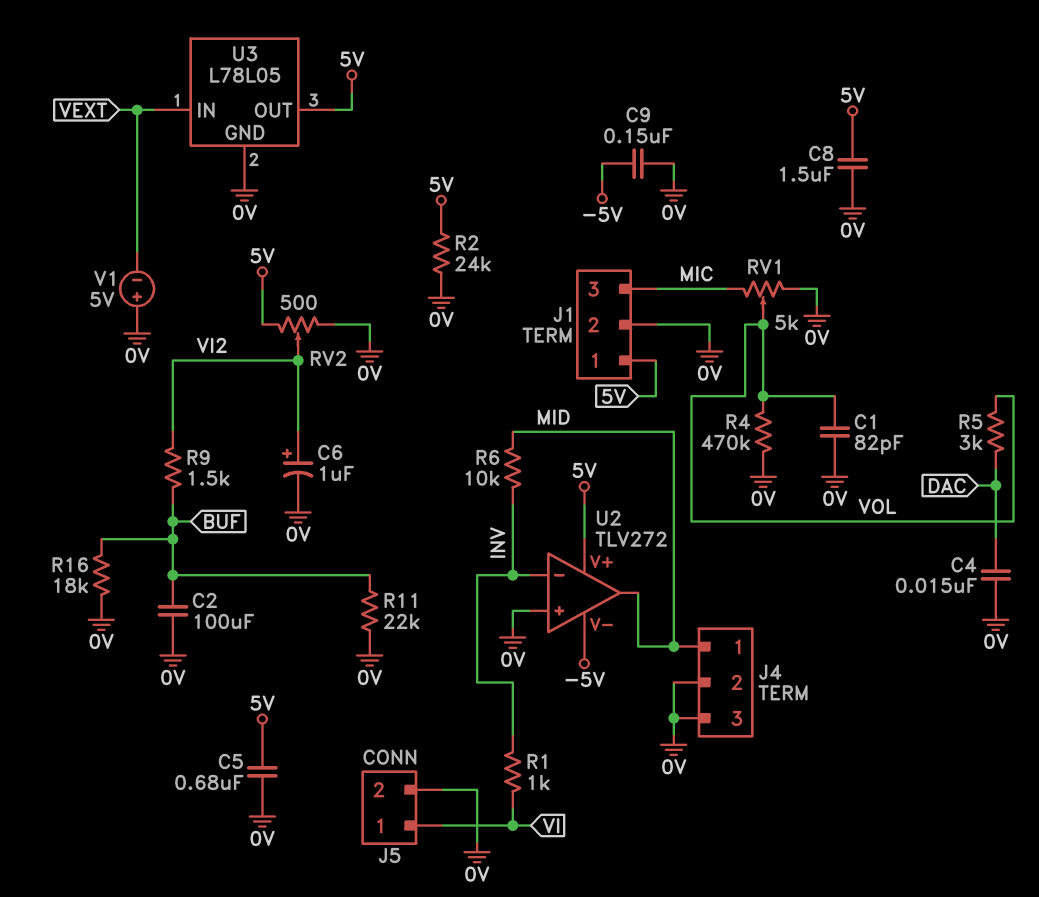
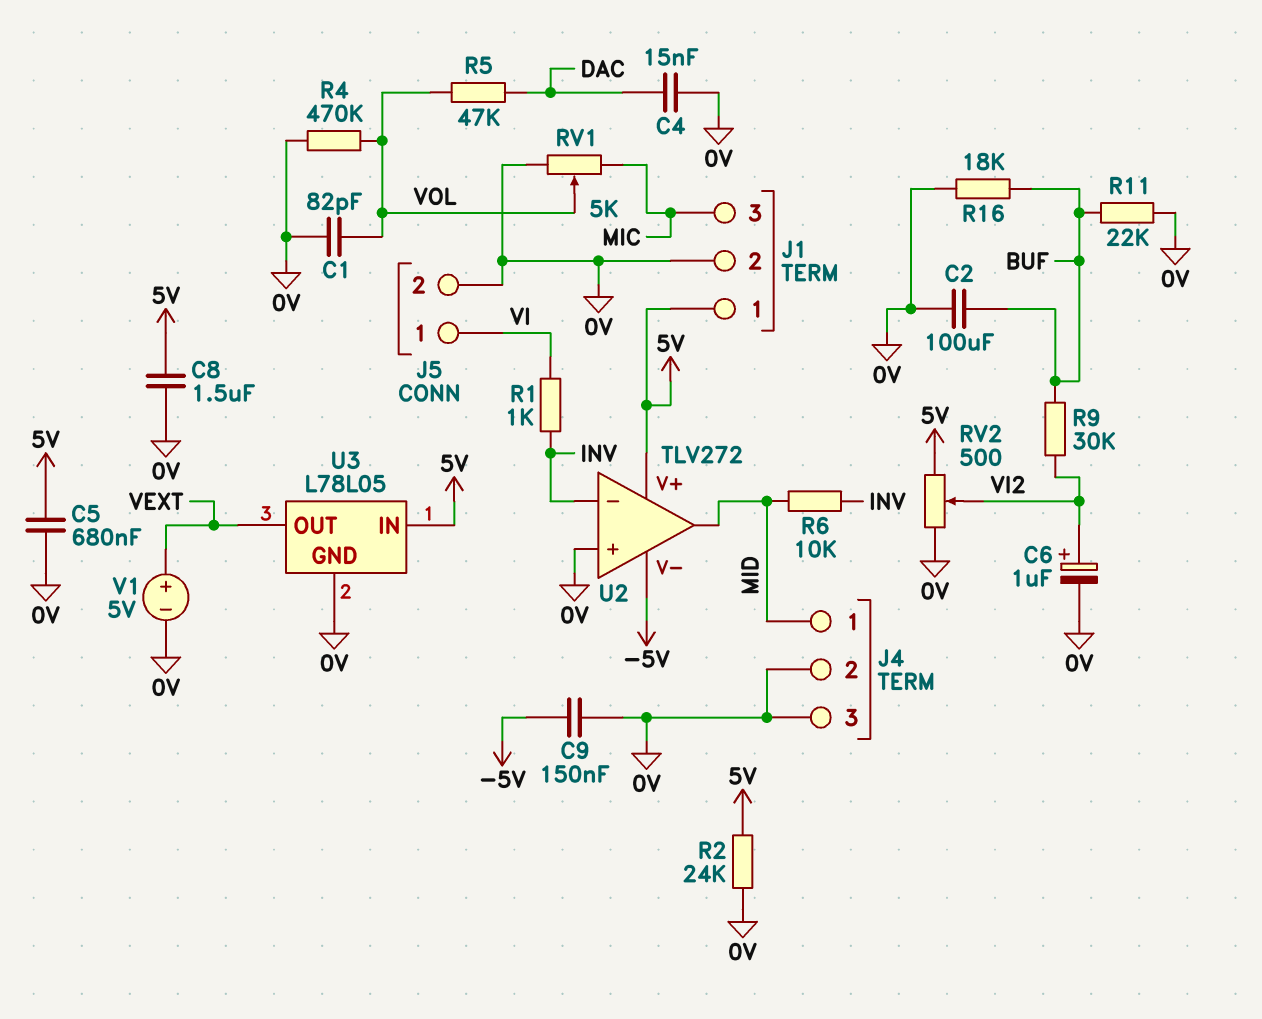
R5: 3k (DAC, VOL) -> 47k (DAC, VOL)
R9: 1.5k (BUF, VI2) -> 30k (BUF, VI2)
U3 pin IN: VEXT -> 5V
U3 pin OUT: 5V -> VEXT
V1: 5V (plus 0V, minus VEXT) -> 5V (plus VEXT, minus 0V)

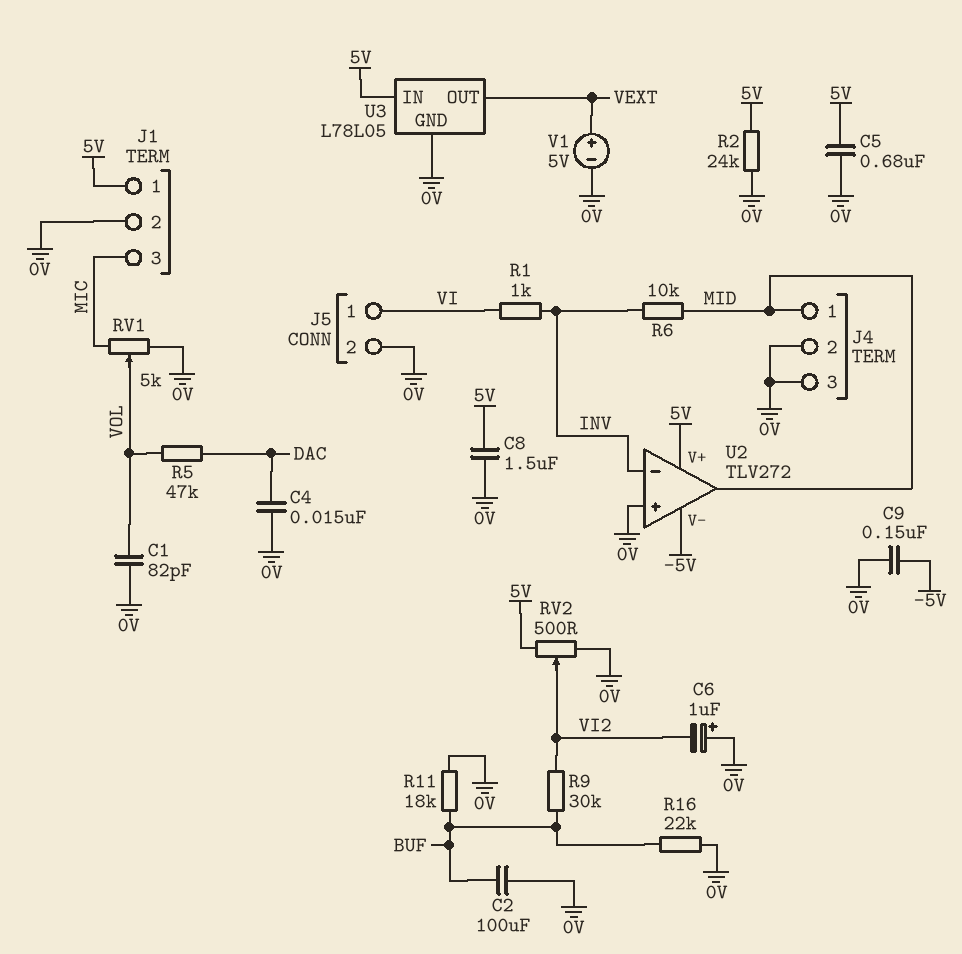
C6: 1uF (plus VI2, minus 0V) -> 1uF (plus 0V, minus VI2)
R4: 470k (0V, VOL) -> none
R11: 22k (0V, BUF) -> 18k (0V, BUF)
R16: 18k (0V, BUF) -> 22k (0V, BUF)

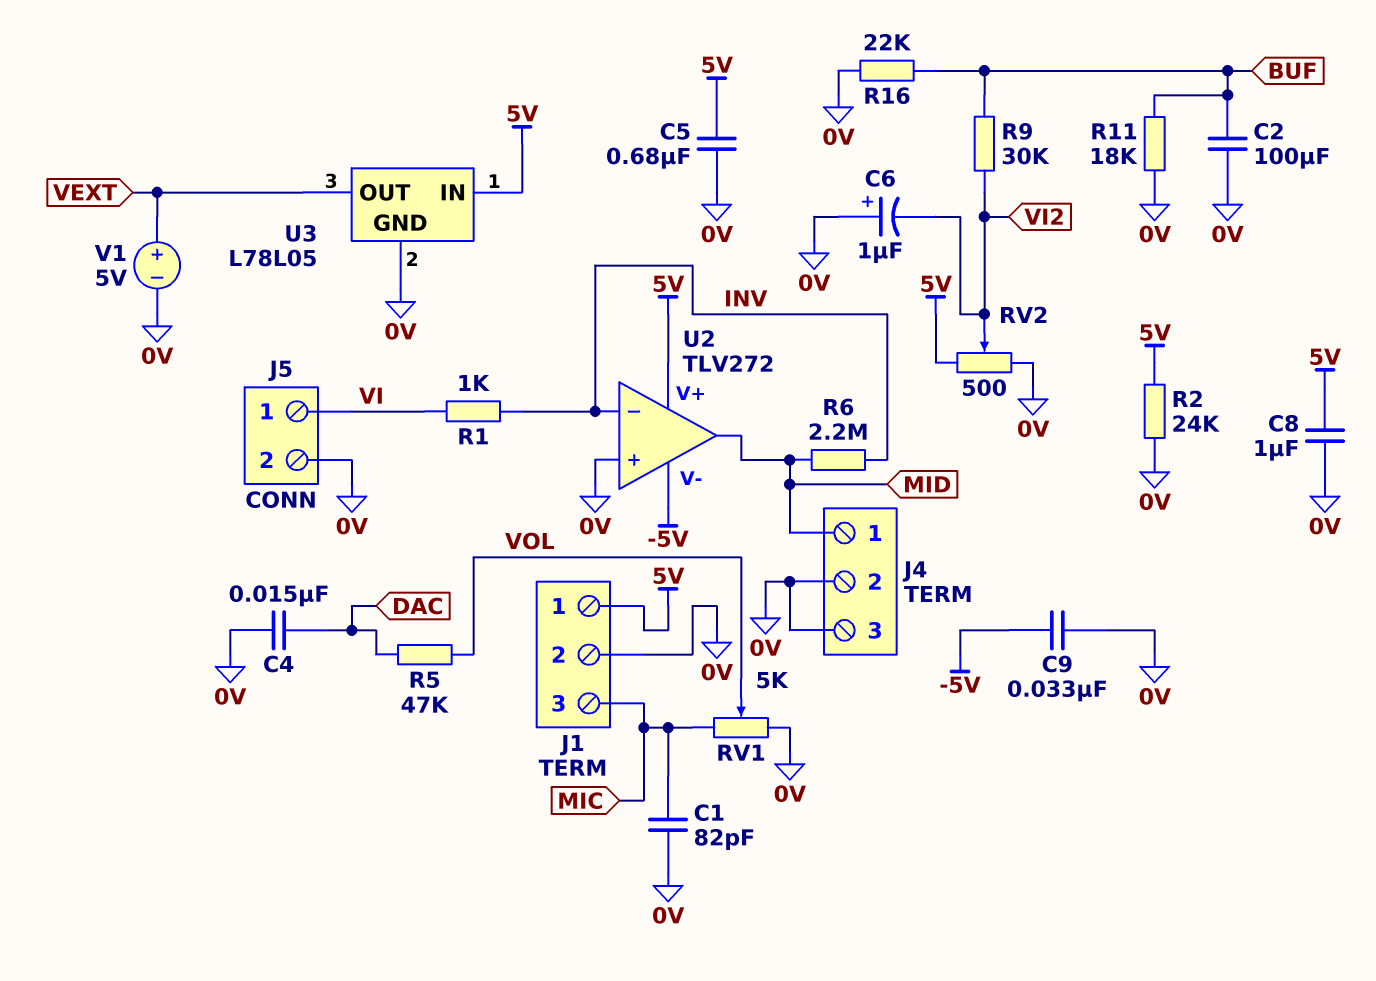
C1: 82pF (0V, VOL) -> 82pF (0V, MIC)
C8: 1.5uF (0V, 5V) -> 1uF (0V, 5V)
C9: 150nF (-5V, 0V) -> 33nF (-5V, 0V)
R6: 10k (INV, MID) -> 2.2M (INV, MID)

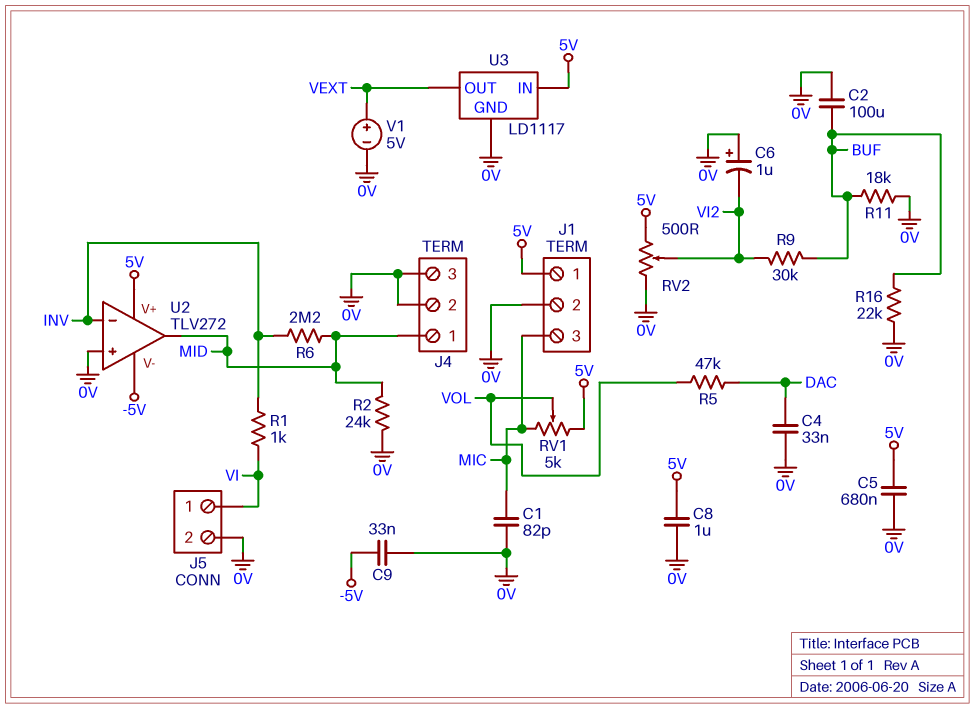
C4: 15nF (0V, DAC) -> 33nF (0V, DAC)
R2: 24k (0V, 5V) -> 24k (0V, MID)
RV1: 5k (0V, MIC, wiper VOL) -> 5k (5V, MIC, wiper VOL)
U3: L78L05 -> LD1117

